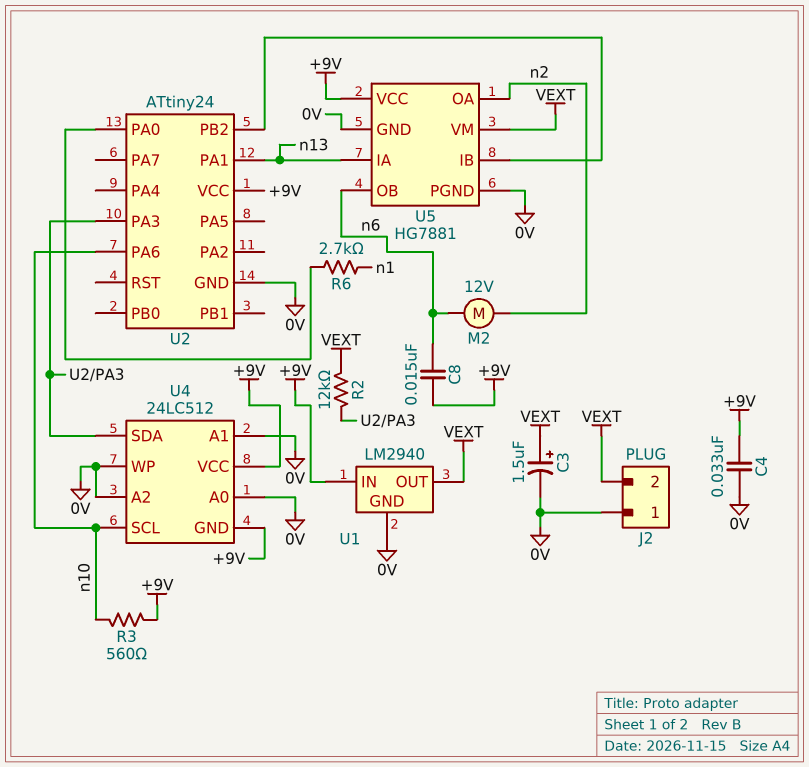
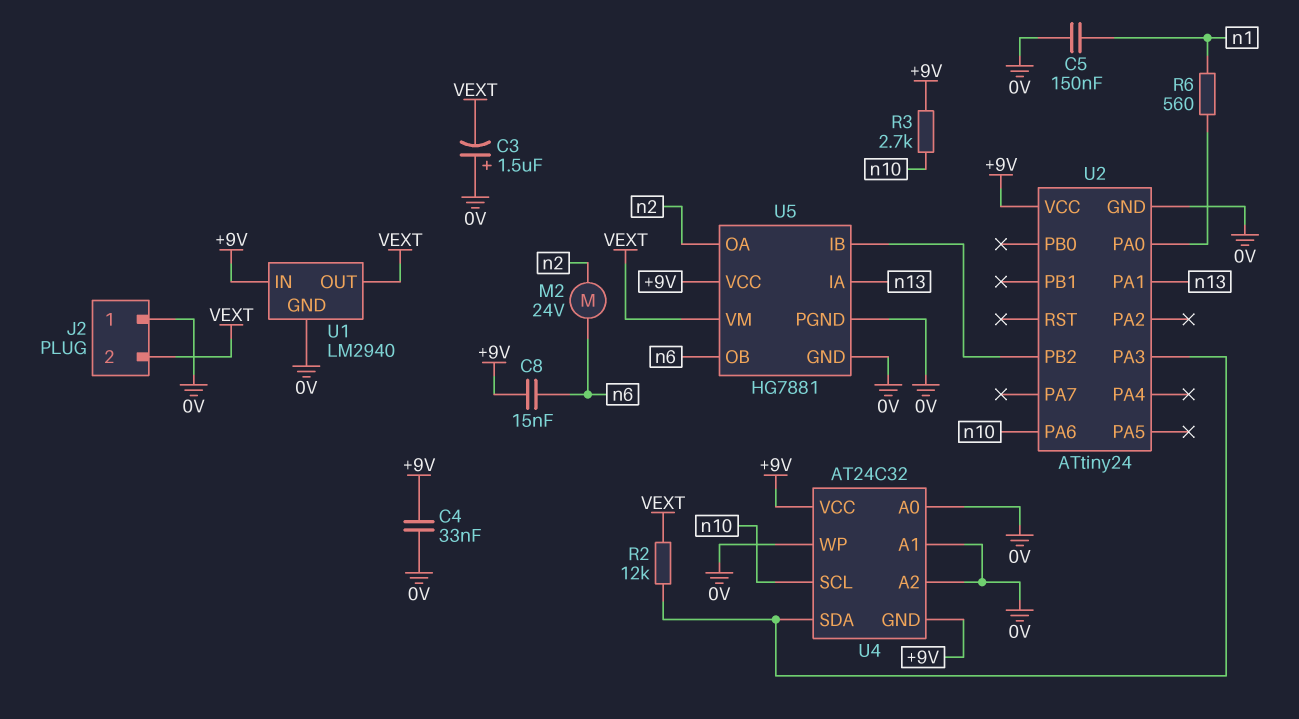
C3: 1.5uF (plus VEXT, minus 0V) -> 1.5uF (plus 0V, minus VEXT)
C5: none -> 150nF (0V, n1)
M2: motor 12V (n2, n6) -> motor 24V (n2, n6)
R3: 560 (+9V, n10) -> 2.7k (+9V, n10)
R6: 2.7k (U2/PA0, n1) -> 560 (U2/PA0, n1)
U4: 24LC512 -> AT24C32

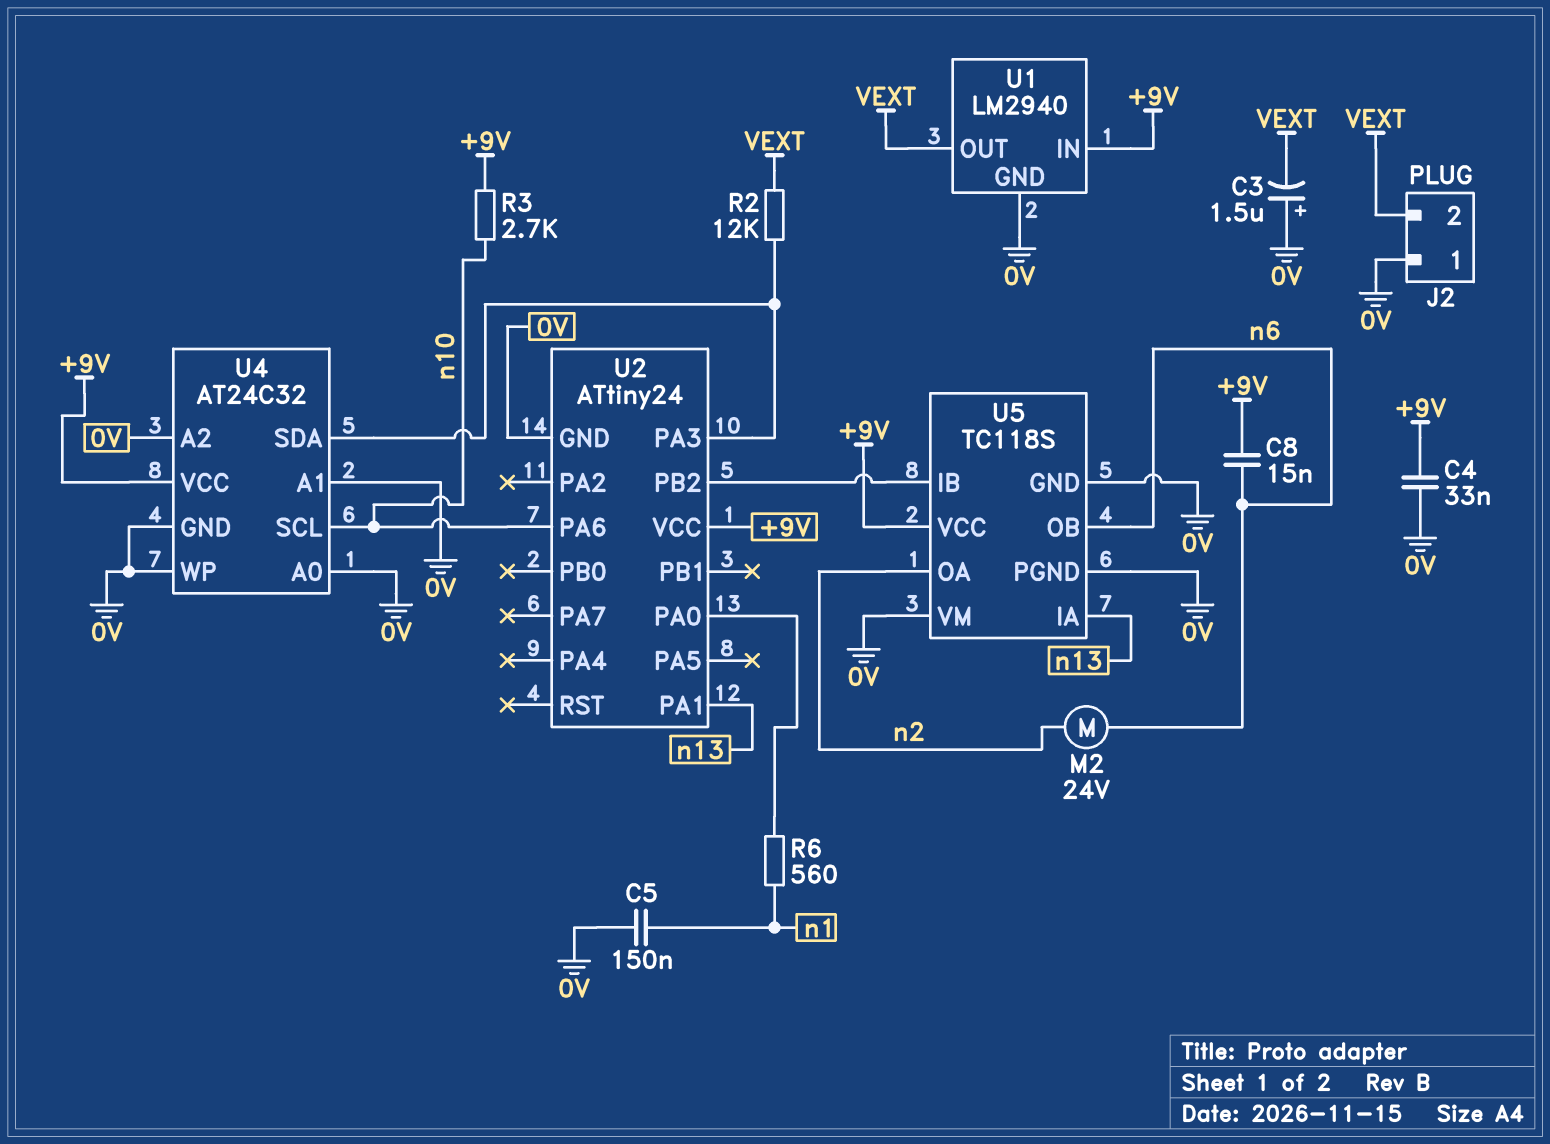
U4 pin GND: +9V -> 0V
U5: HG7881 -> TC118S
U5 pin VM: VEXT -> 0V

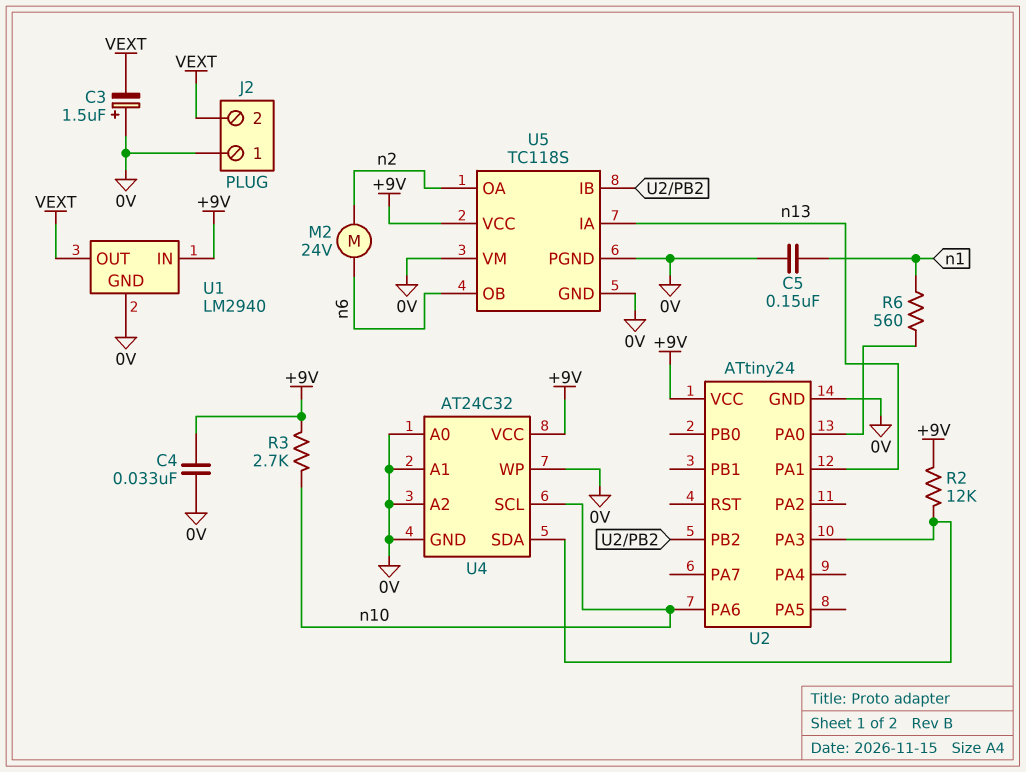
C8: 15nF (+9V, n6) -> none
R2: 12k (U2/PA3, VEXT) -> 12k (+9V, U2/PA3)

